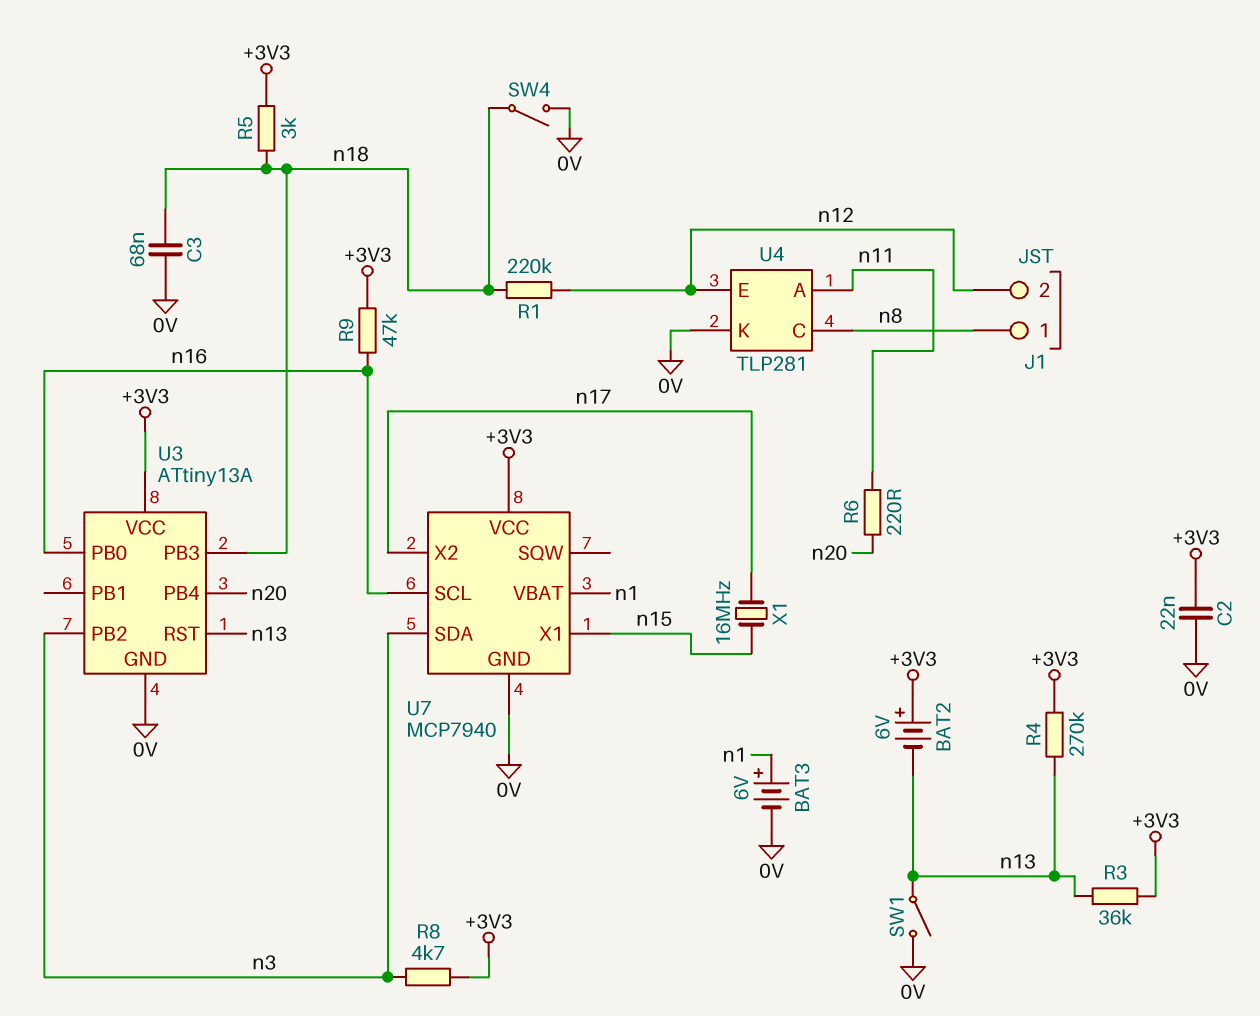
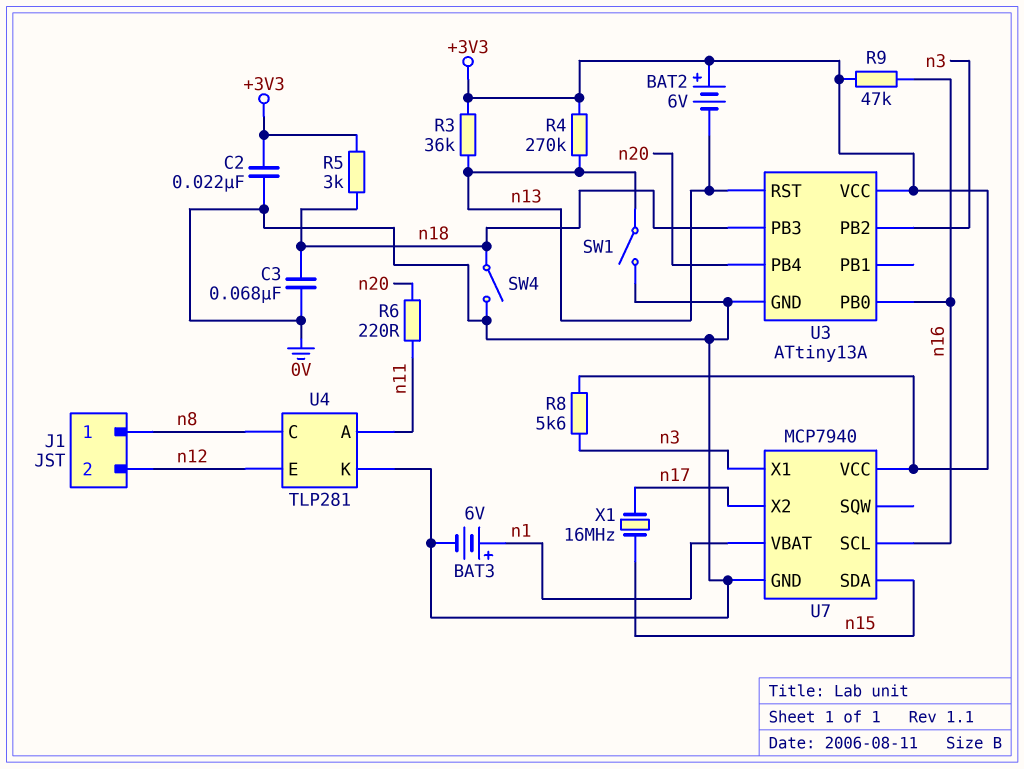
R1: 220k (n12, n18) -> none
R8: 4.7k (+3V3, n3) -> 5.6k (+3V3, n3)
U7 pin SDA: n3 -> n15
U7 pin X1: n15 -> n3

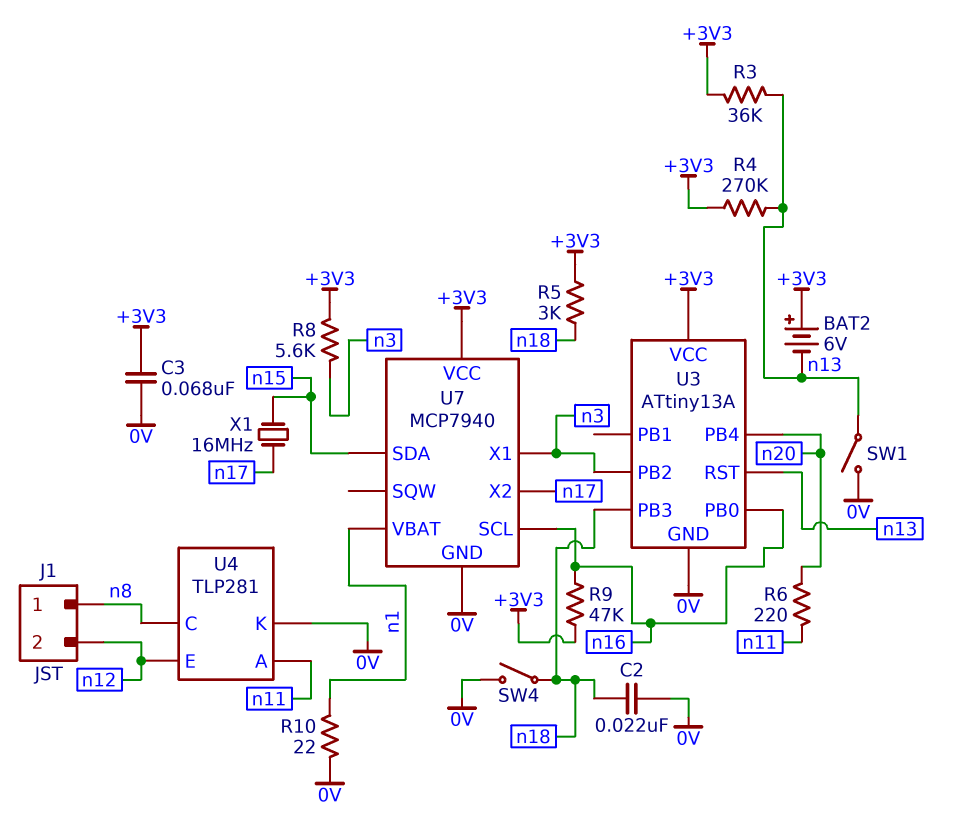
BAT3: 6V (plus n1, minus 0V) -> none
C2: 22nF (+3V3, 0V) -> 22nF (0V, n18)
C3: 68nF (0V, n18) -> 68nF (+3V3, 0V)
R10: none -> 22 (0V, n1)

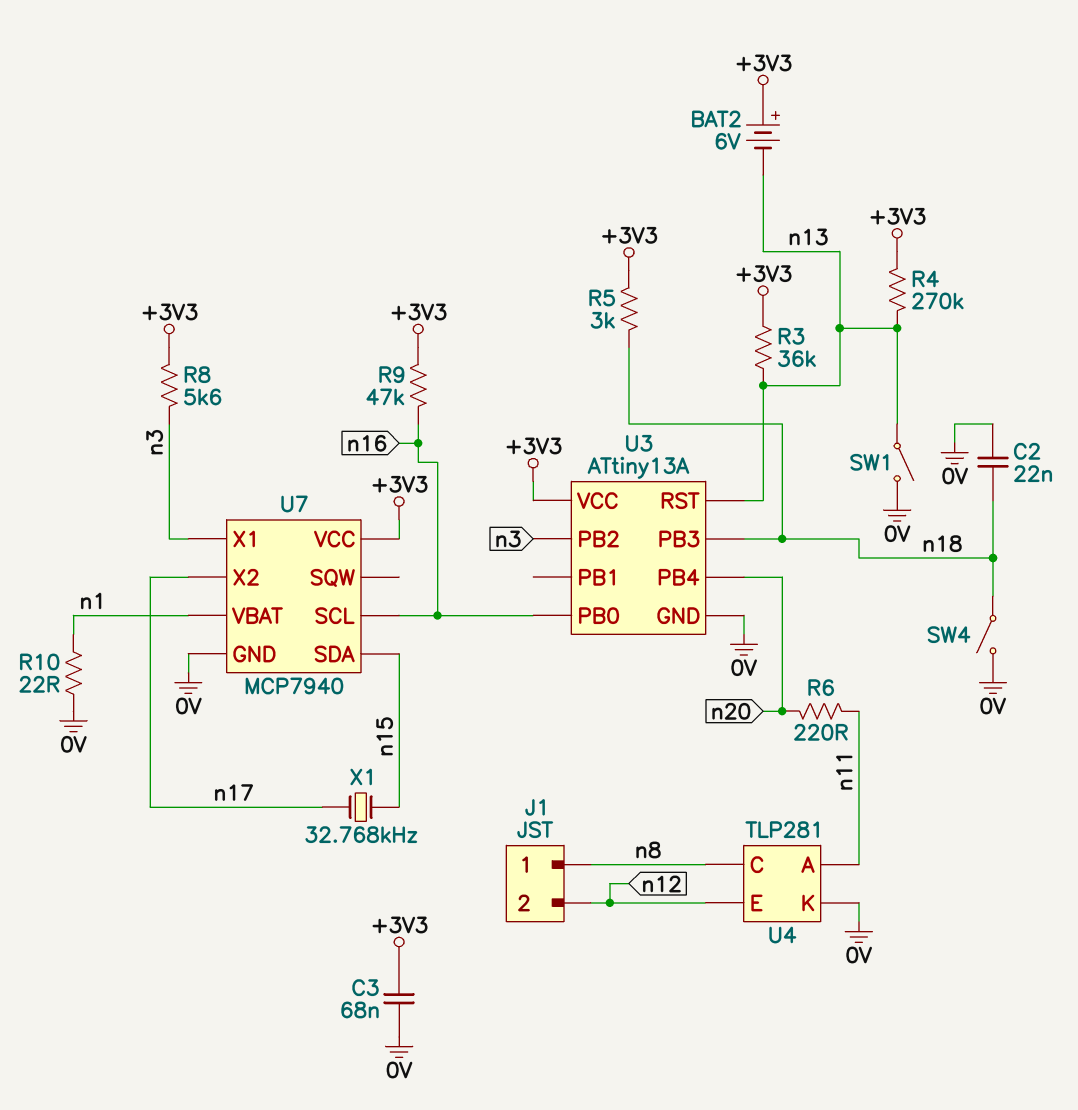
X1: 16MHz (n15, n17) -> 32.768kHz (n15, n17)

